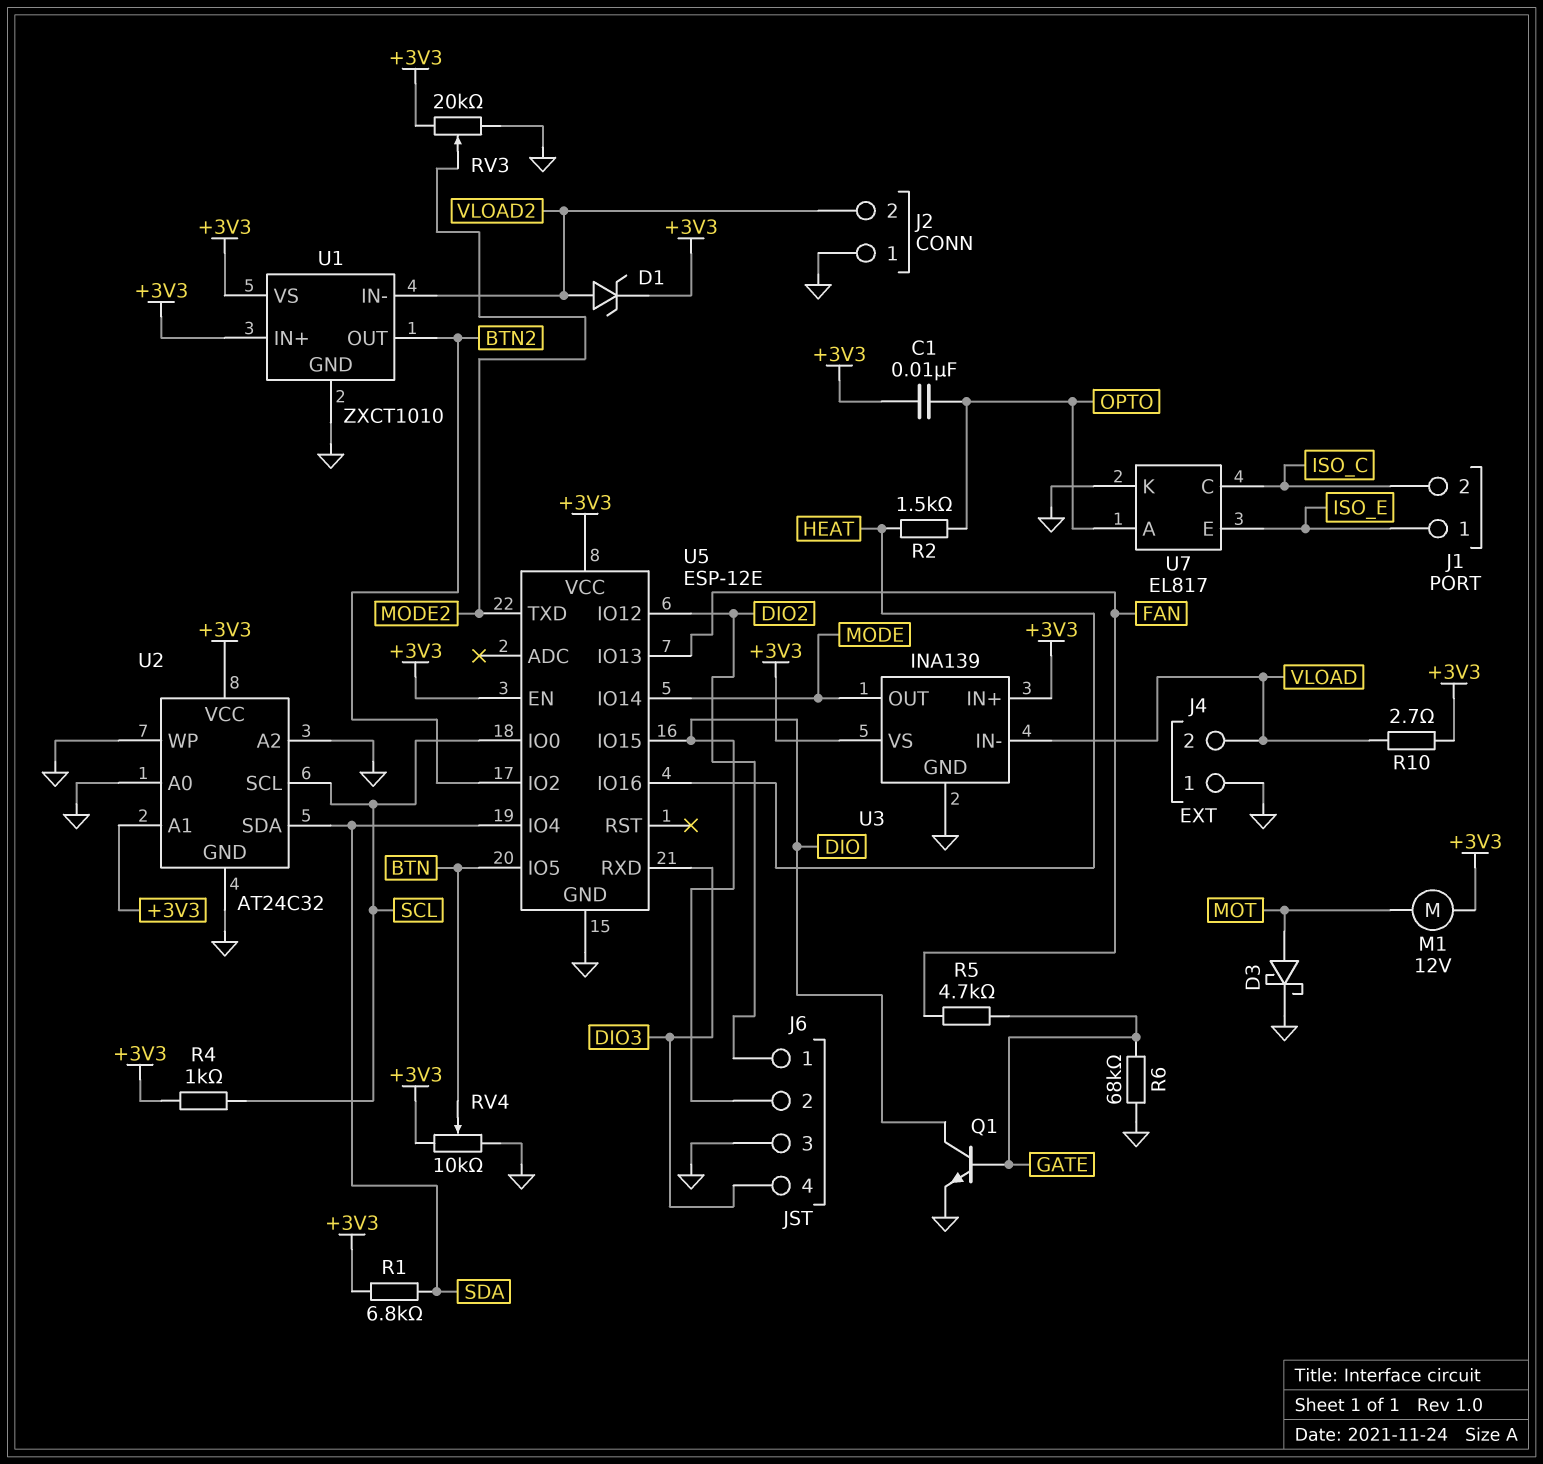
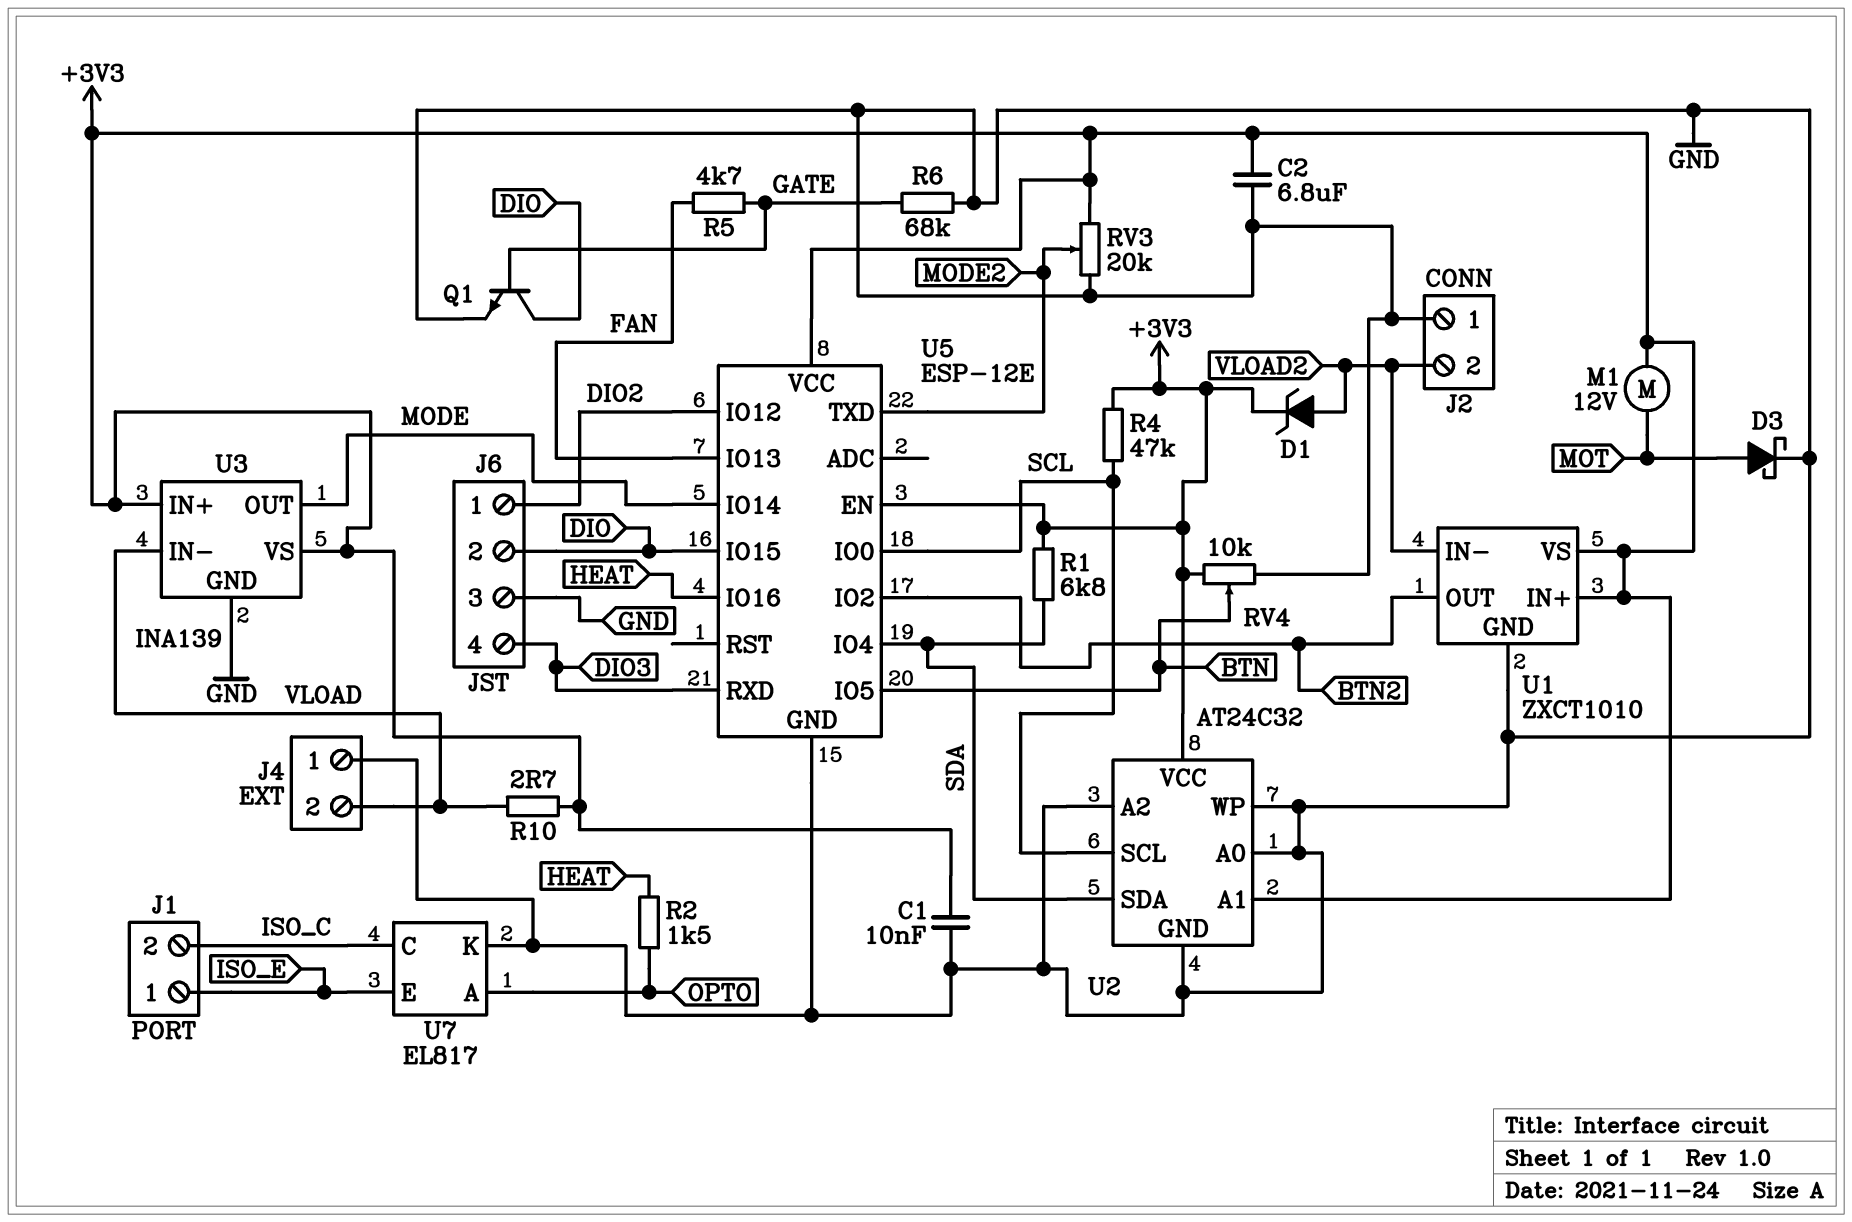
C1: 10nF (+3V3, OPTO) -> 10nF (+3V3, GND)
C2: none -> 6.8uF (+3V3, GND)
R4: 1k (+3V3, SCL) -> 47k (+3V3, SCL)

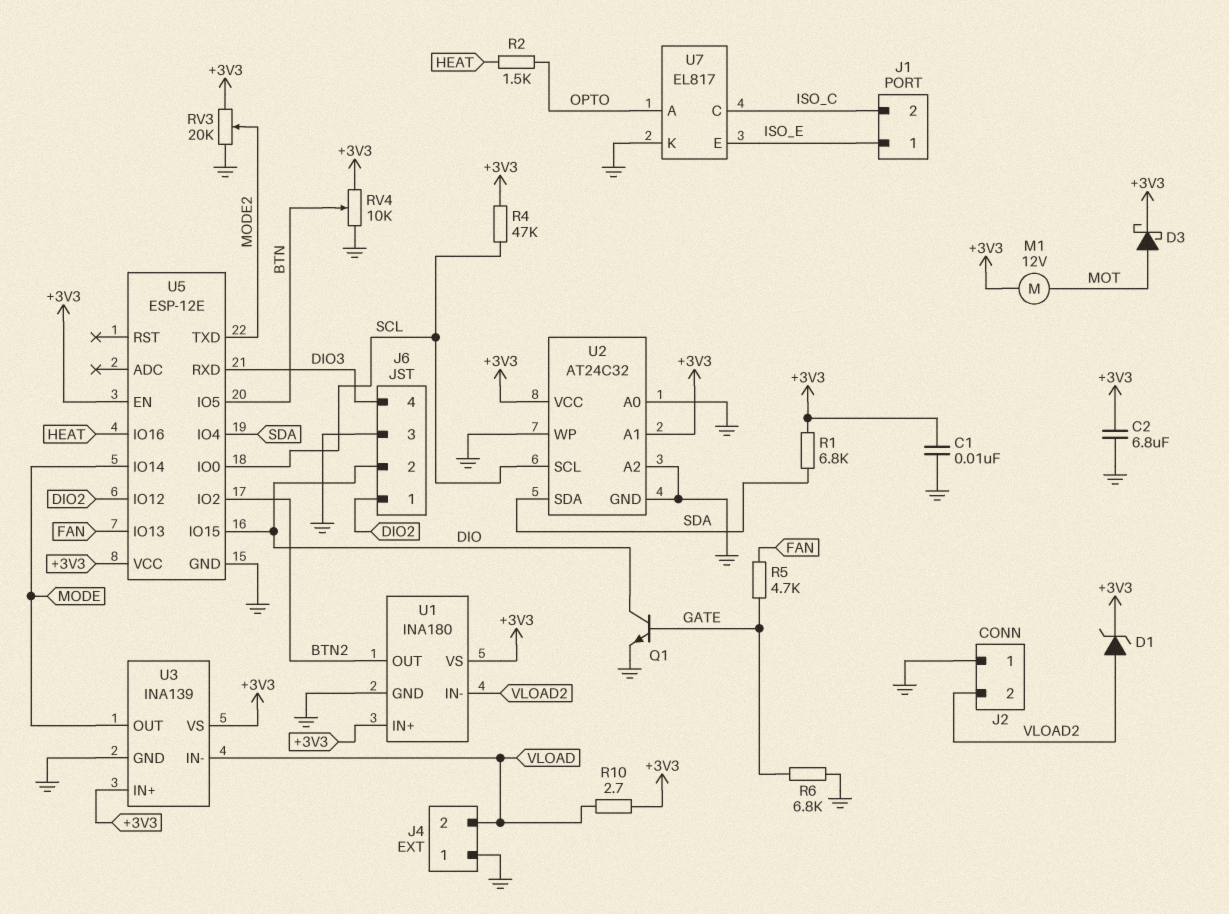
D3: schottky (A MOT, K GND) -> schottky (A MOT, K +3V3)
R6: 68k (GATE, GND) -> 6.8k (GATE, GND)
U1: ZXCT1010 -> INA180

